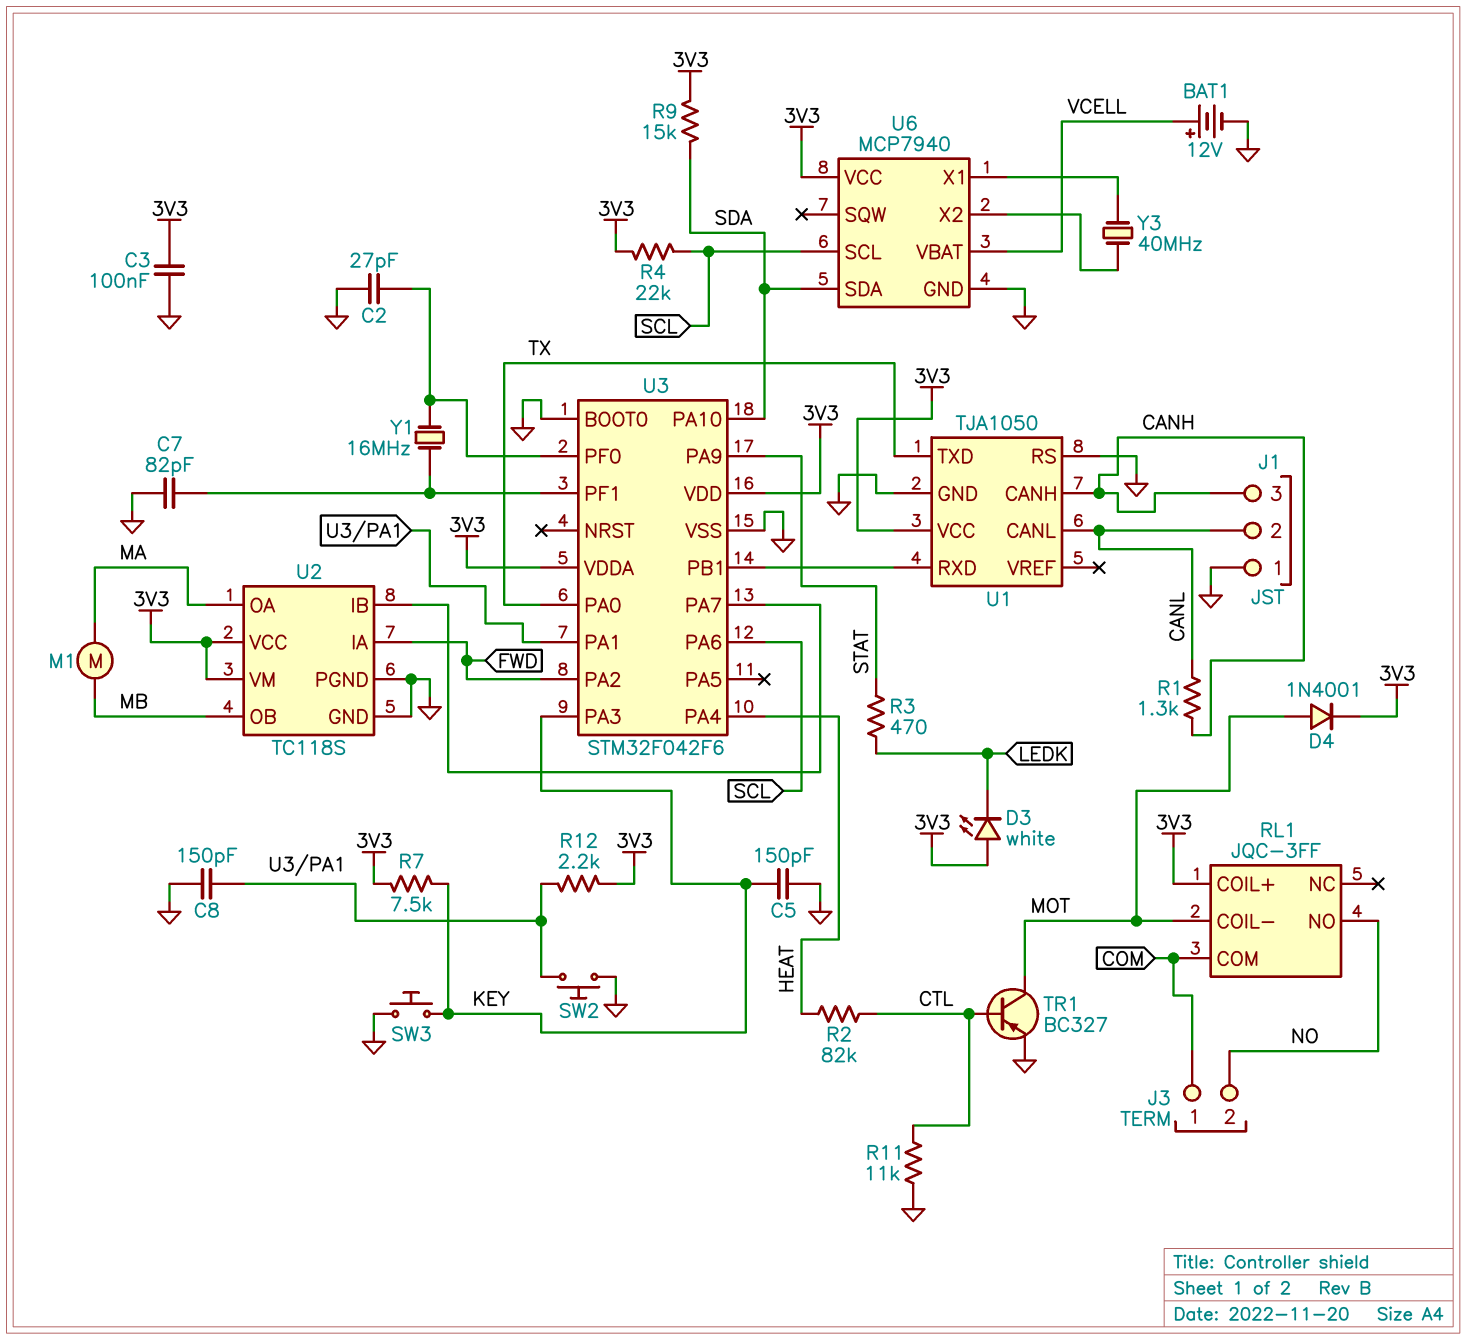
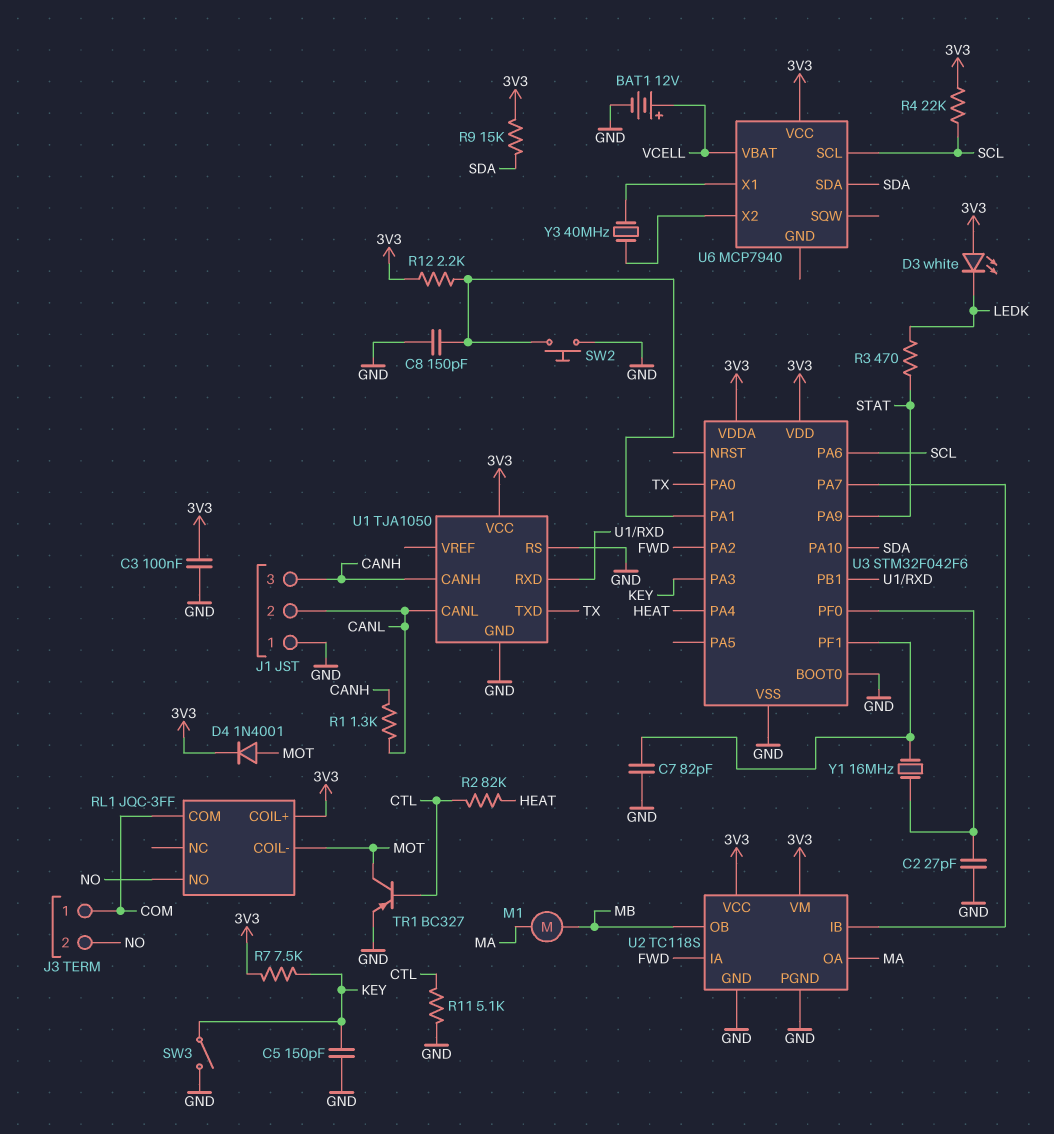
R11: 11k (CTL, GND) -> 5.1k (CTL, GND)
SW3: button (GND, KEY) -> switch (GND, KEY)
U6 pin GND: GND -> none

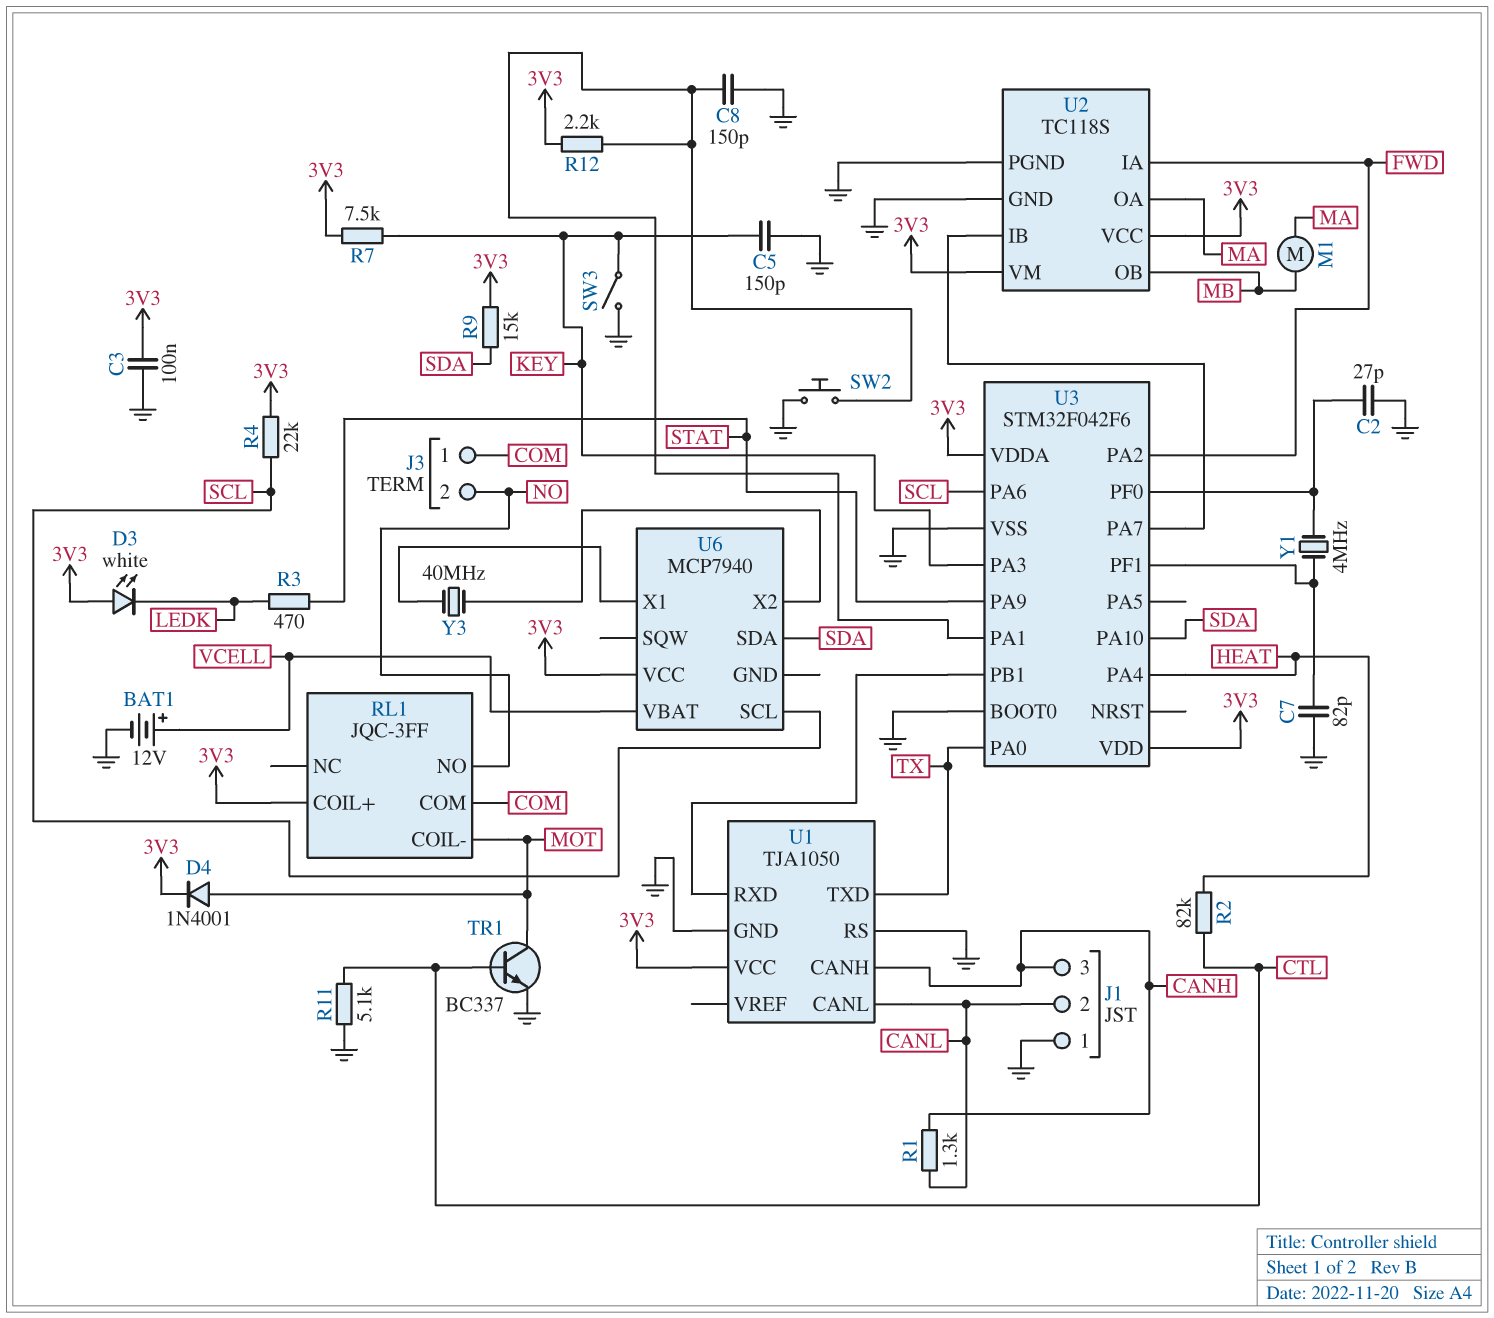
TR1: PNP BC327 (B CTL, C MOT, E GND) -> NPN BC337 (B CTL, C MOT, E GND)
Y1: 16MHz (U3/PF0, U3/PF1) -> 4MHz (U3/PF0, U3/PF1)

